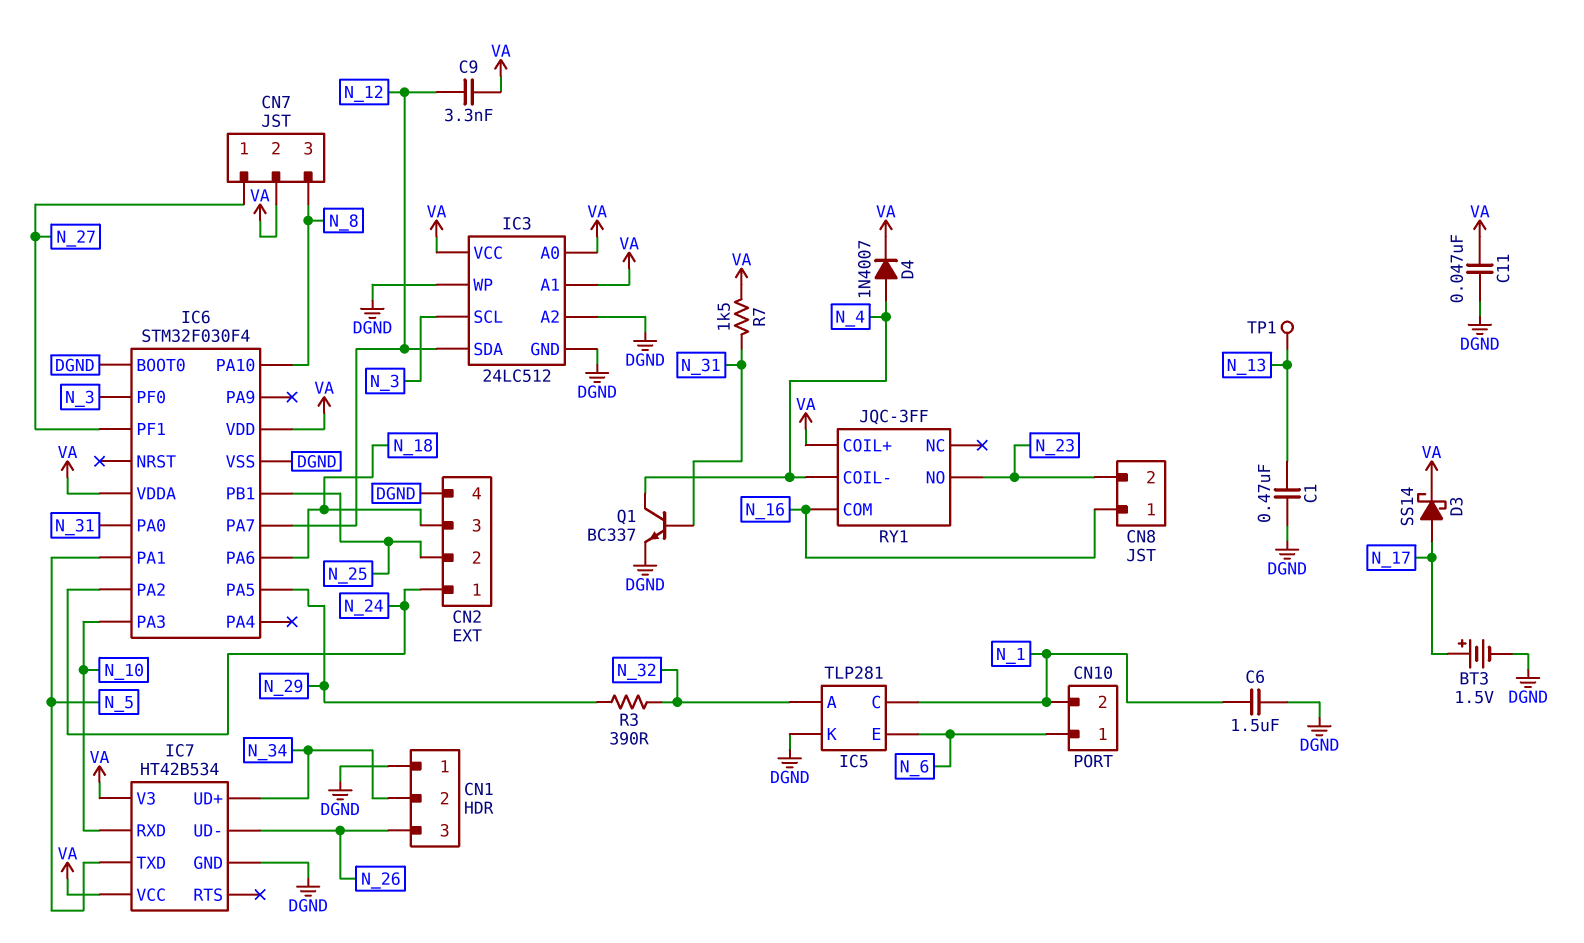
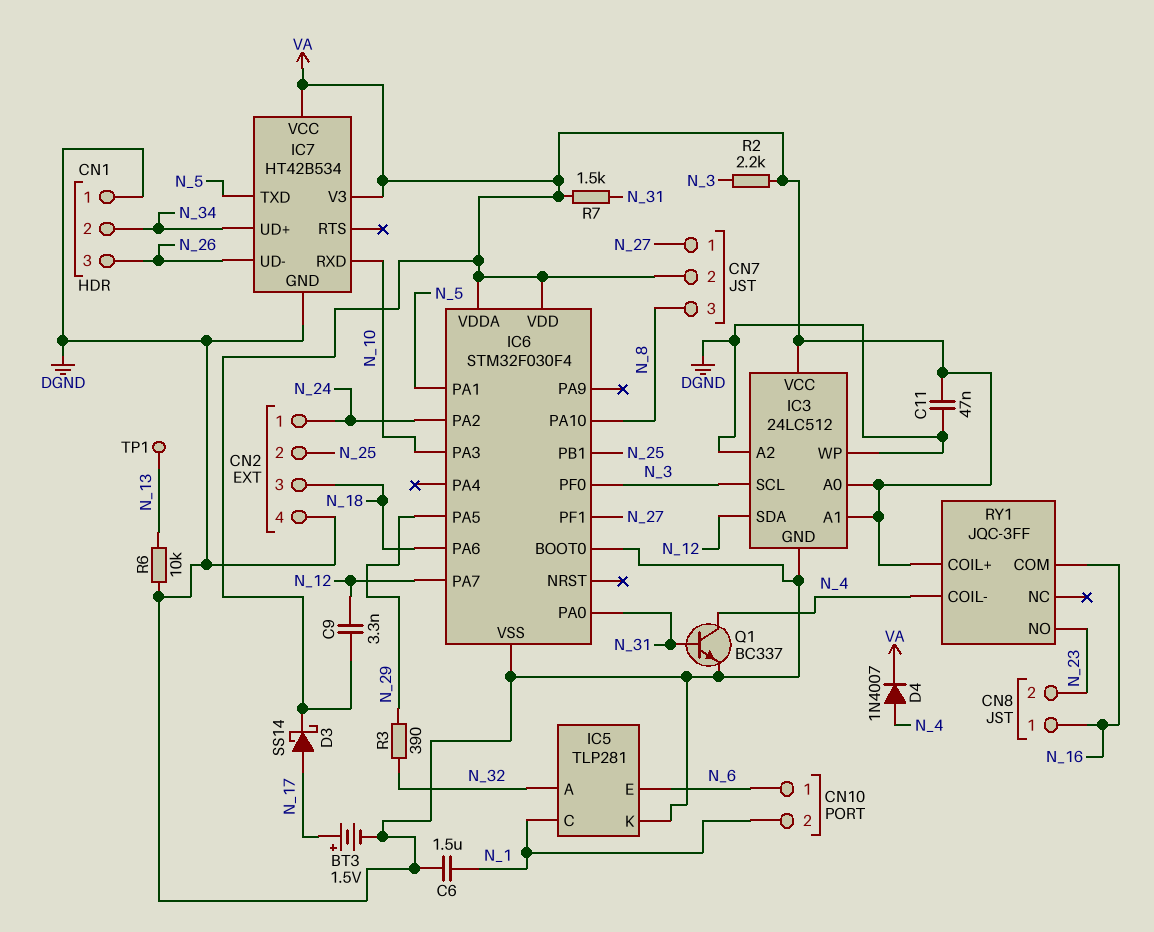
C1: 470nF (DGND, N_13) -> none
R2: none -> 2.2k (N_3, VA)
R6: none -> 10k (DGND, N_13)

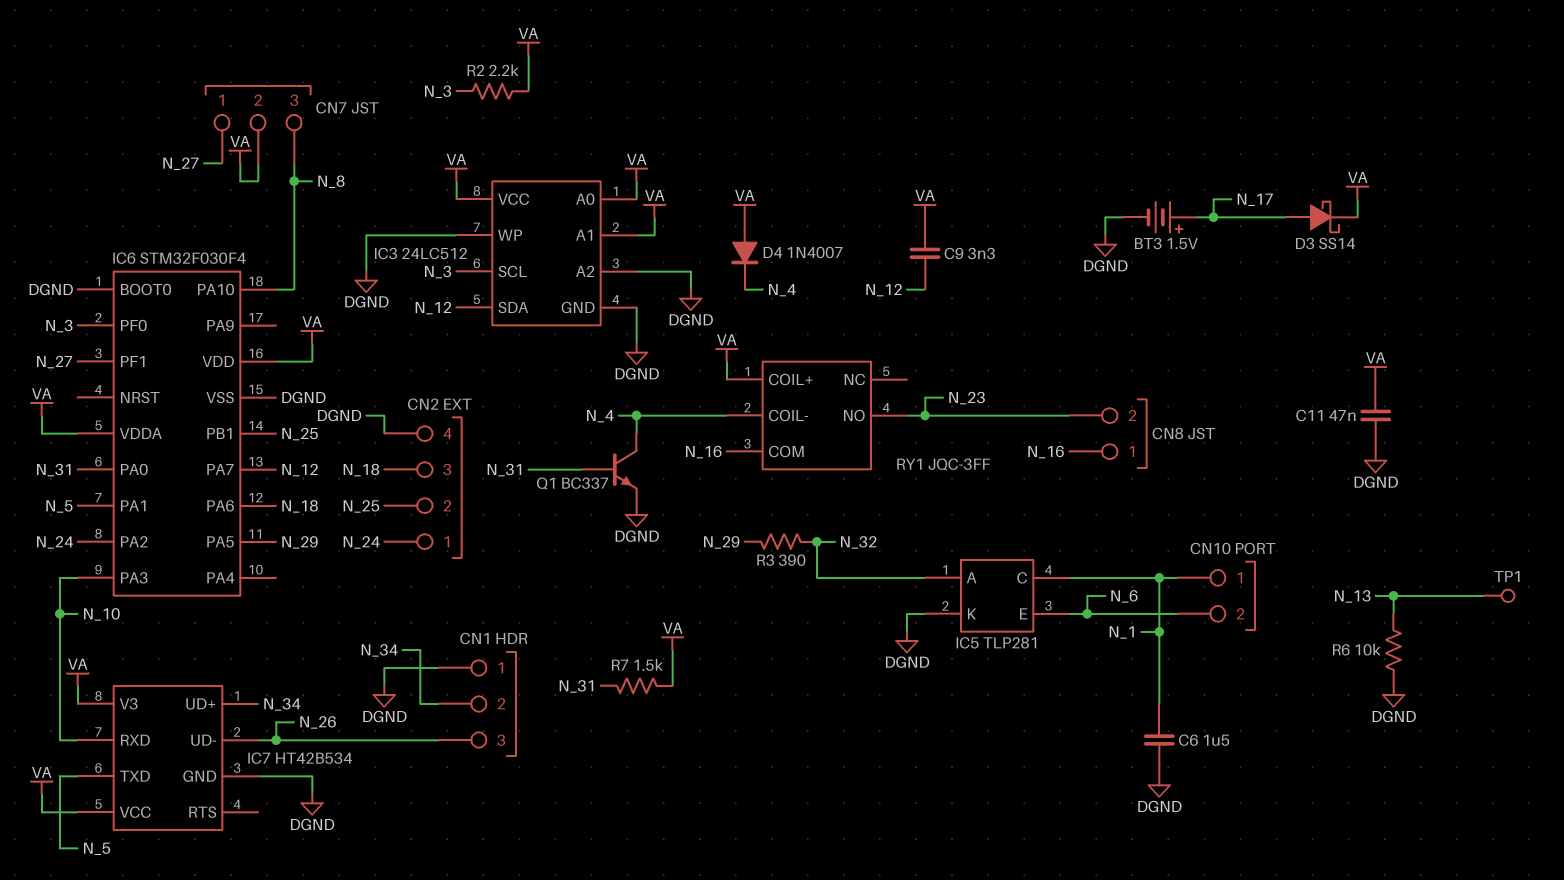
CN10 pin 1: N_6 -> N_1
CN10 pin 2: N_1 -> N_6
D4: diode 1N4007 (A N_4, K VA) -> diode 1N4007 (A VA, K N_4)

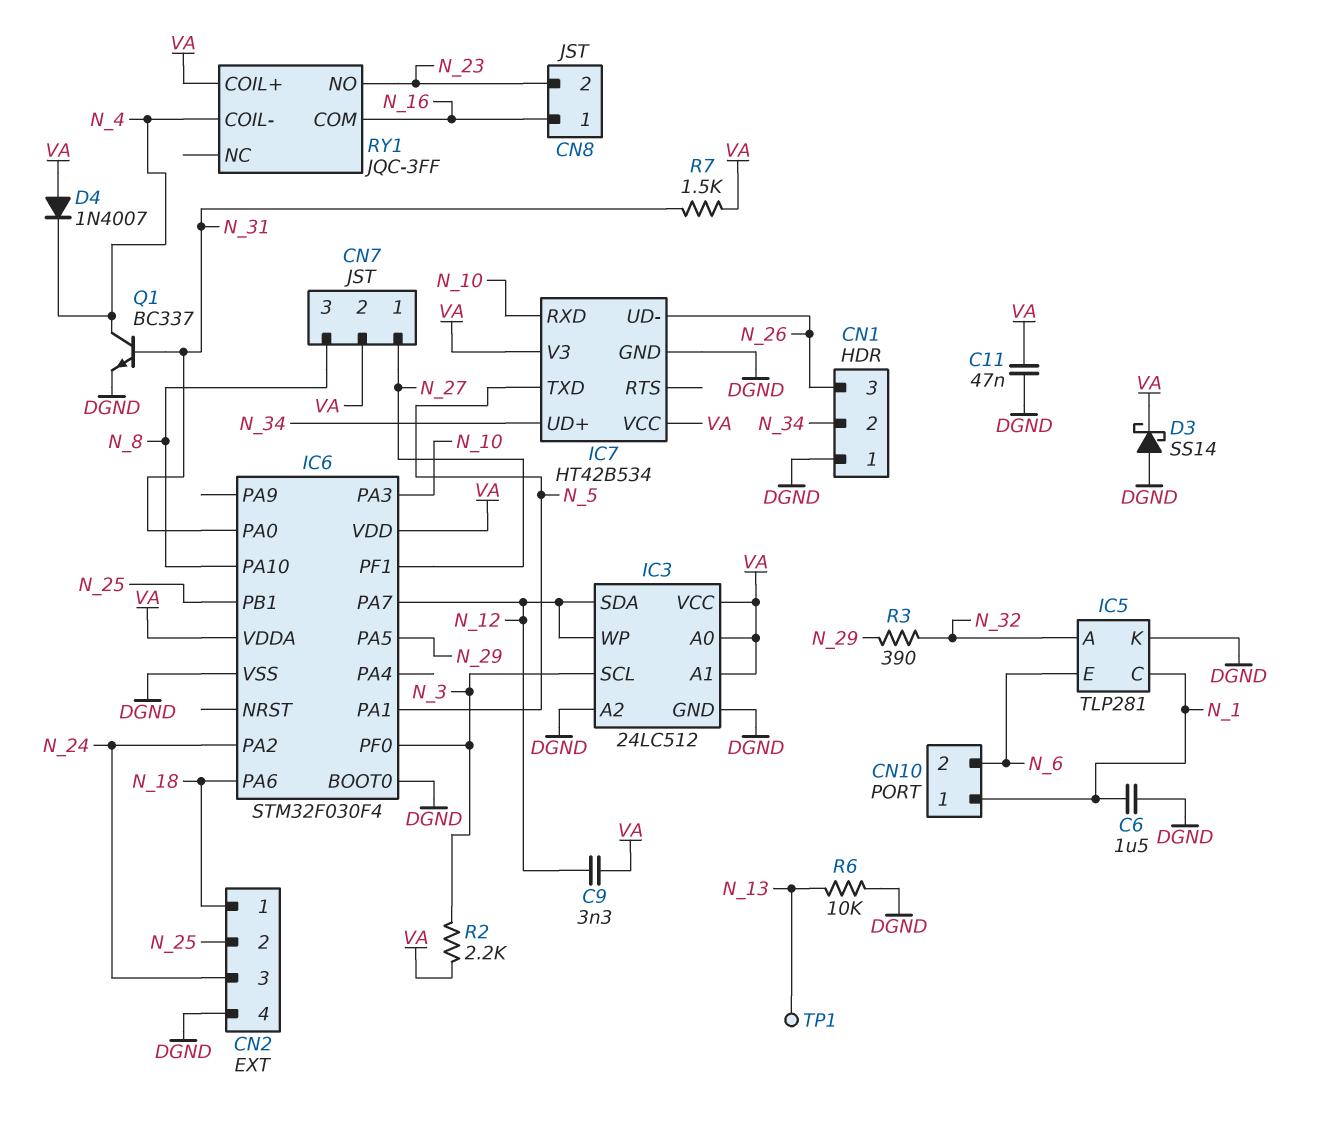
BT3: 1.5V (plus N_17, minus DGND) -> none
CN2 pin 1: N_24 -> N_18
CN2 pin 3: N_18 -> N_24
D3: schottky SS14 (A N_17, K VA) -> schottky SS14 (A DGND, K VA)
IC3 pin WP: DGND -> N_12

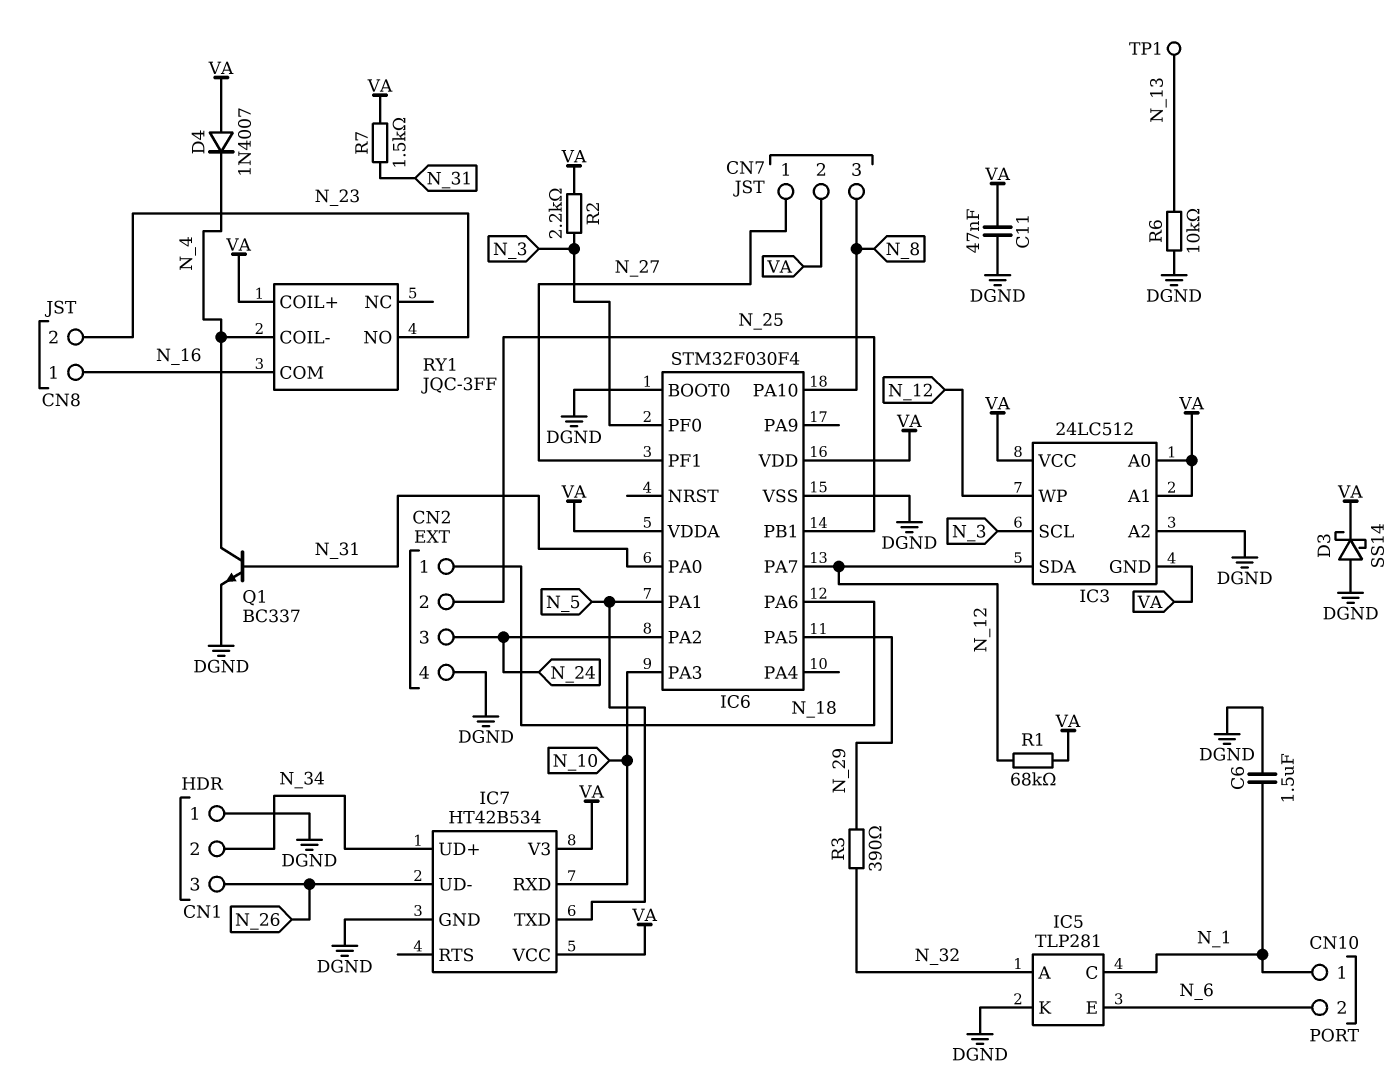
C9: 3.3nF (N_12, VA) -> none
IC3 pin GND: DGND -> VA
R1: none -> 68k (N_12, VA)

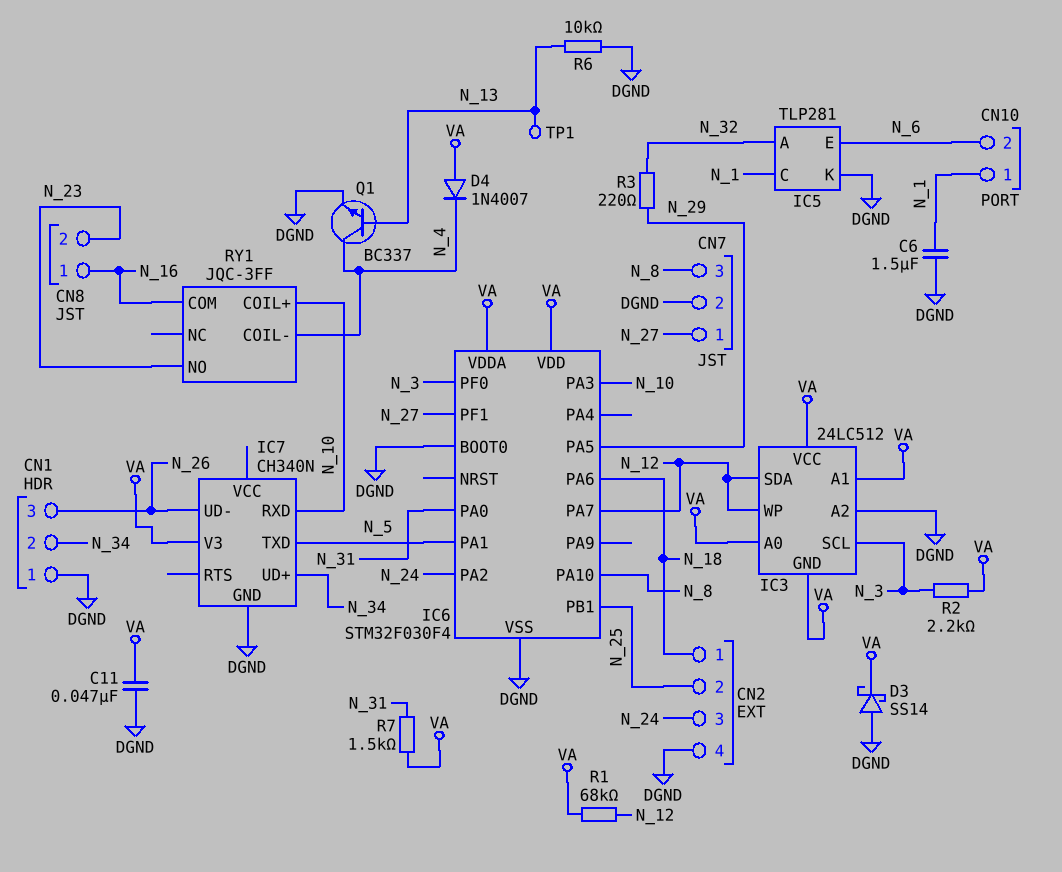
CN7 pin 2: VA -> DGND
IC7: HT42B534 -> CH340N
IC7 pin VCC: VA -> none
Q1: NPN BC337 (B N_31, C N_4, E DGND) -> NPN BC337 (B N_13, C N_4, E DGND)
R3: 390 (N_29, N_32) -> 220 (N_29, N_32)
RY1 pin COIL+: VA -> N_10

